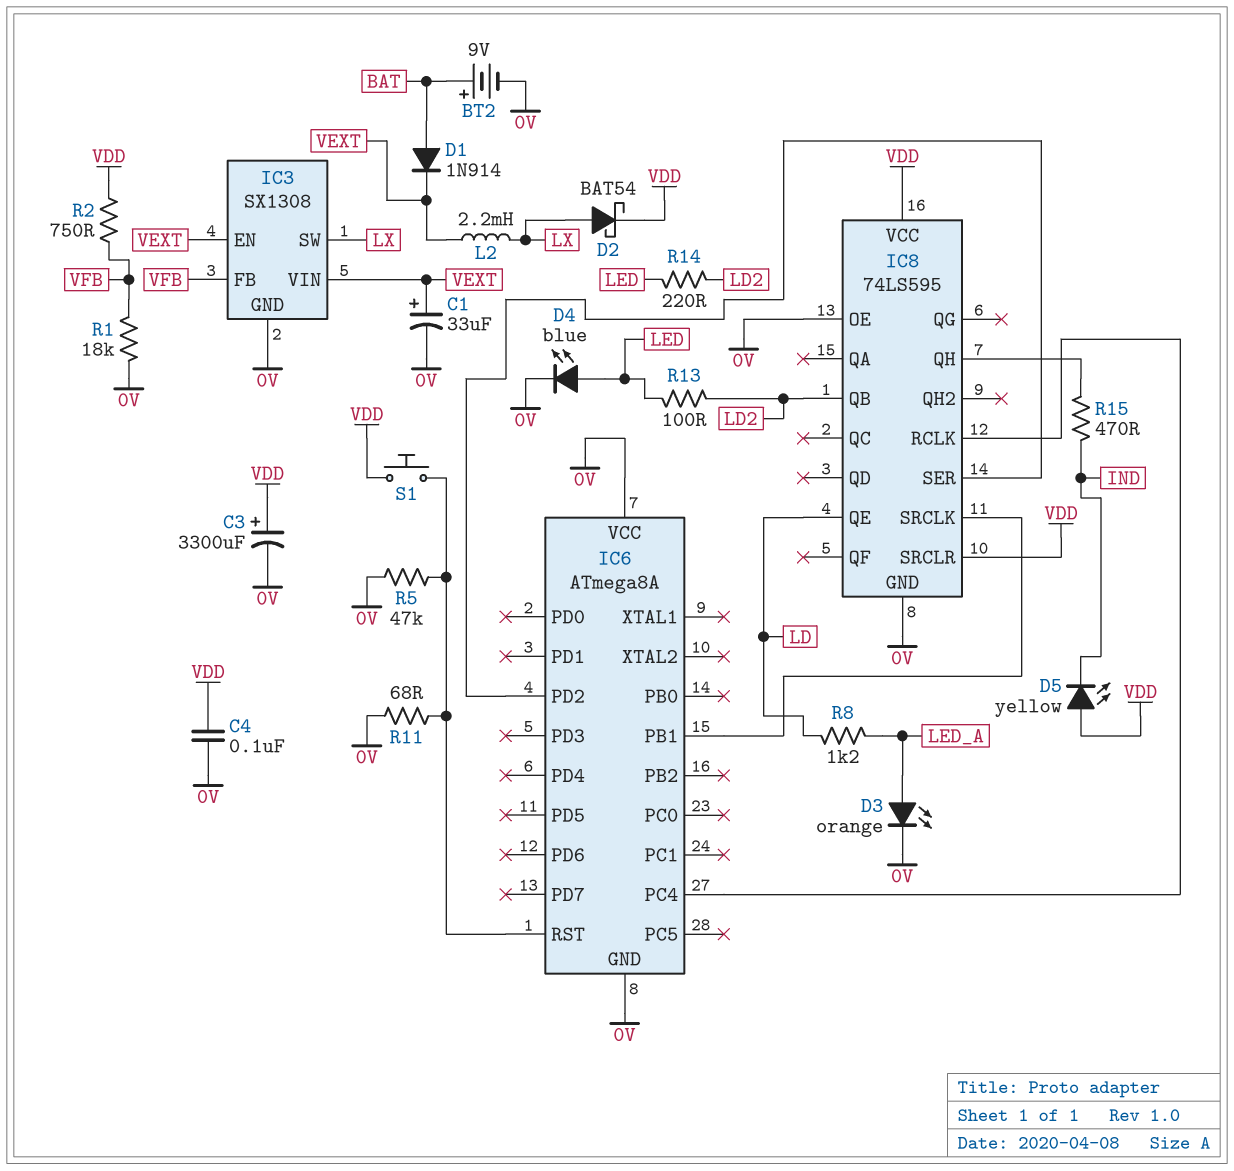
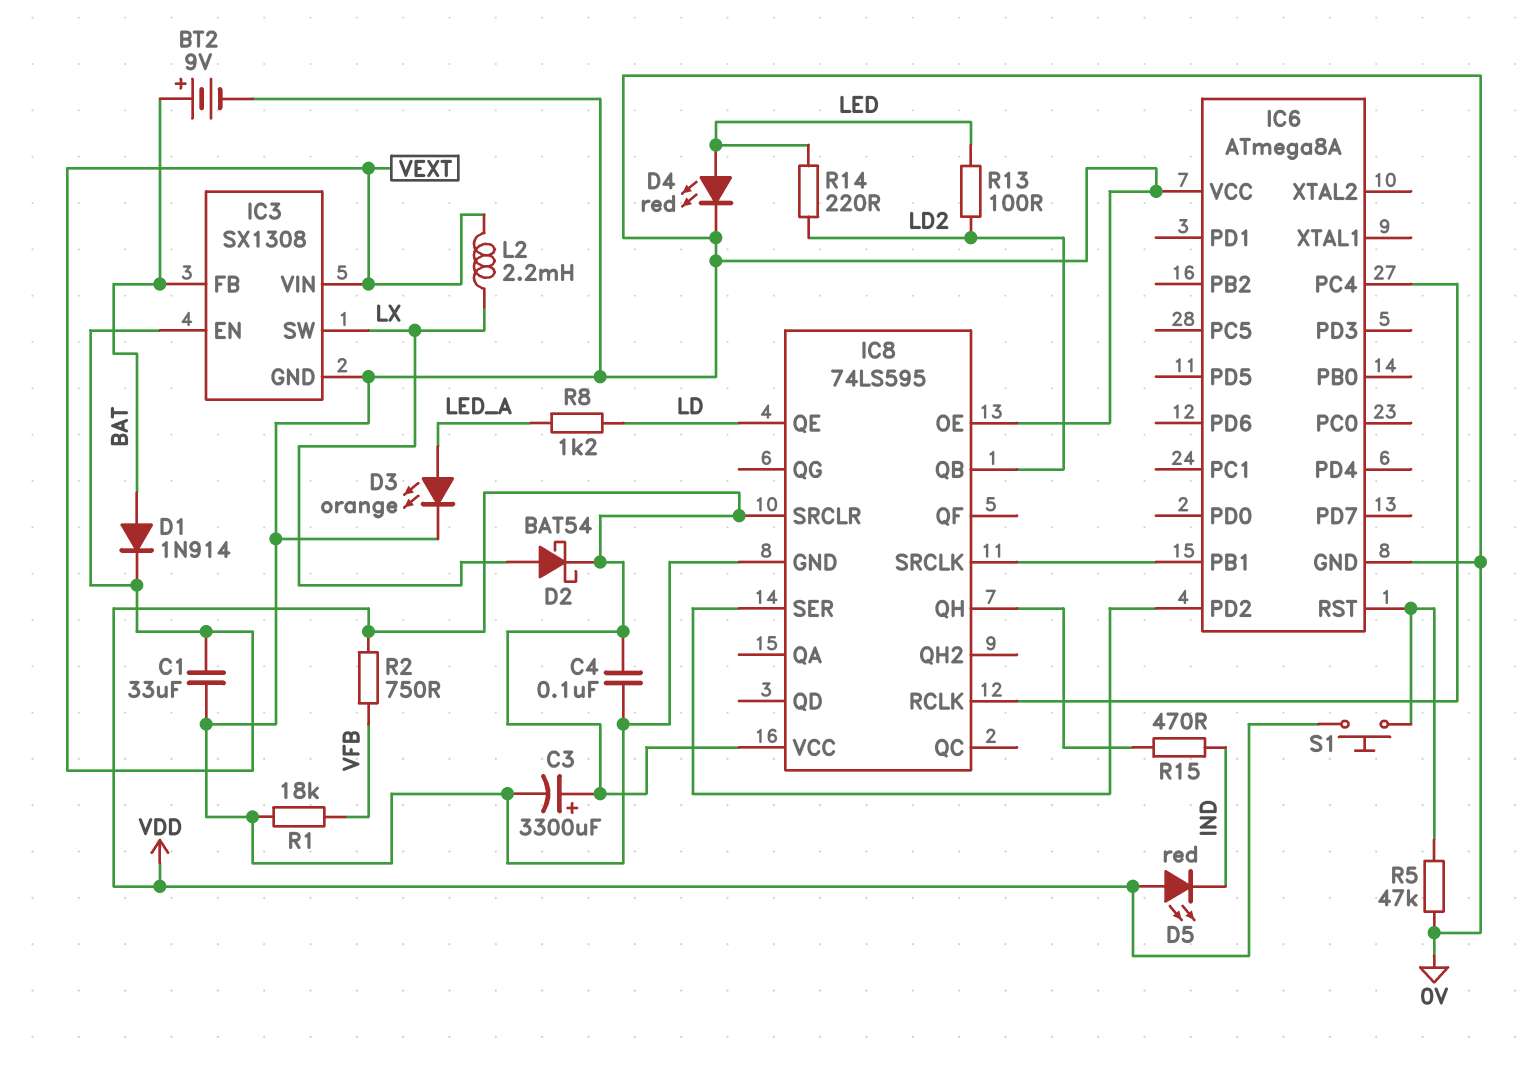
C1: 33uF (plus VEXT, minus 0V) -> 33uF (0V, VEXT)
D4: LED blue (A LED, K 0V) -> LED red (A LED, K 0V)
D5: LED yellow (A VDD, K IND) -> LED red (A VDD, K IND)
IC3 pin FB: VFB -> BAT
R11: 68 (0V, IC6/RST) -> none

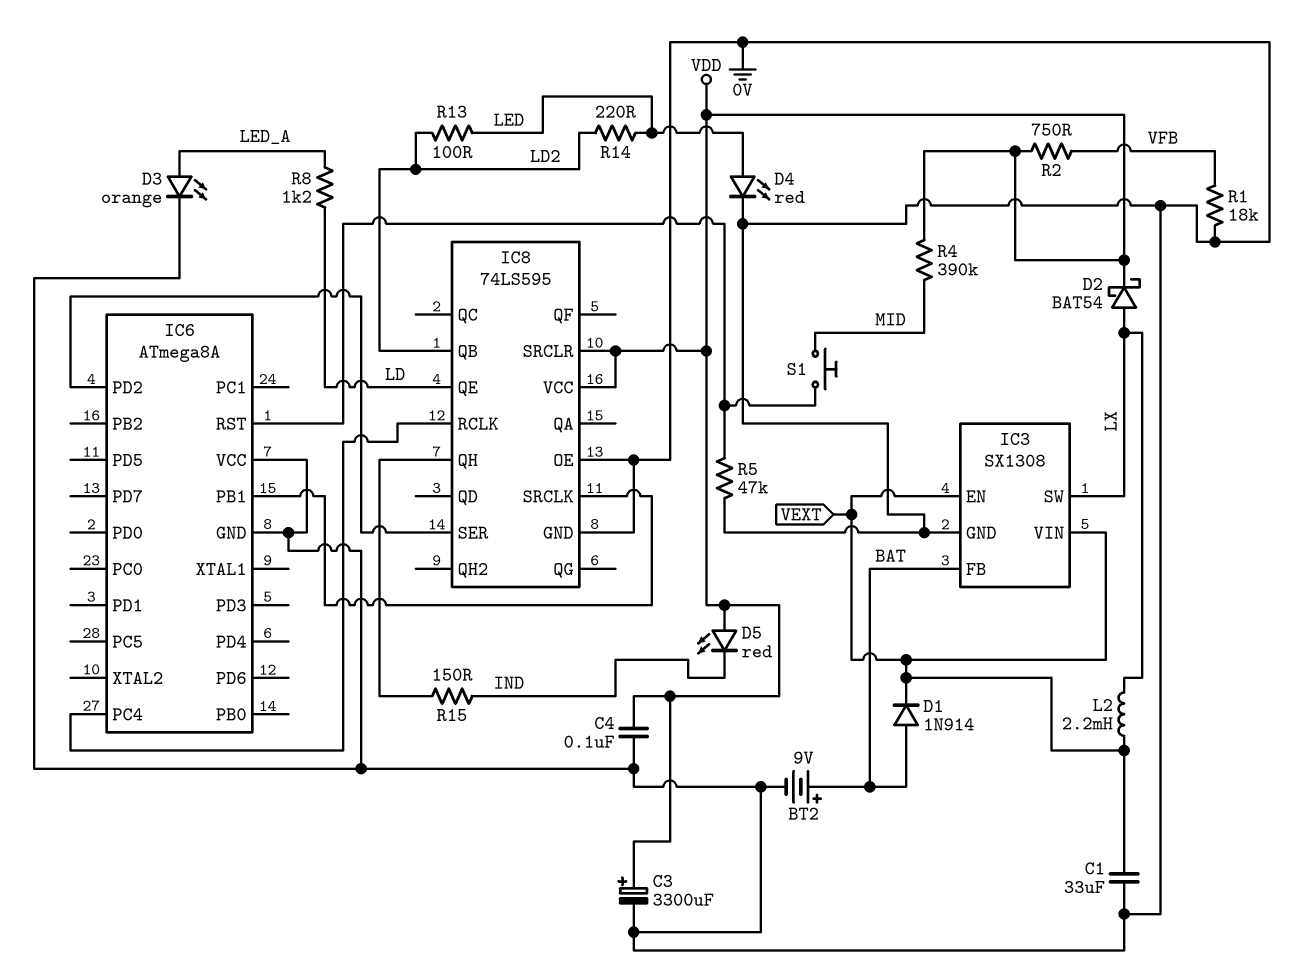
R4: none -> 390k (MID, VDD)
R15: 470 (IC8/QH, IND) -> 150 (IC8/QH, IND)
S1: button (IC6/RST, VDD) -> button (IC6/RST, MID)

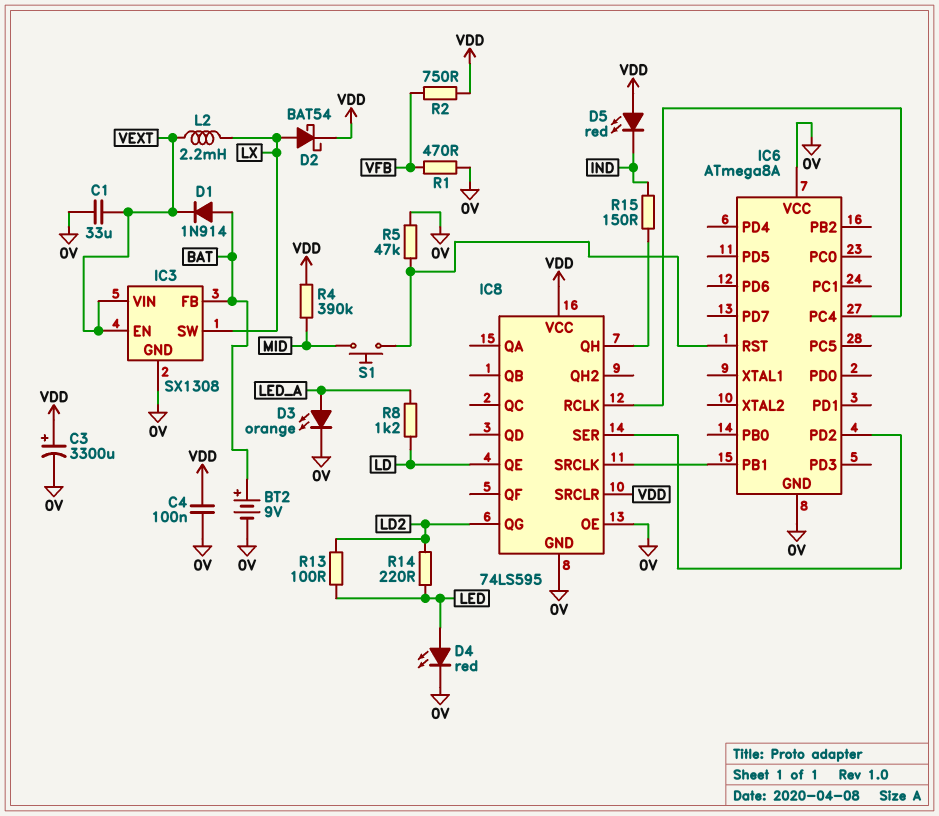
IC8 pin QB: LD2 -> none
IC8 pin QG: none -> LD2
R1: 18k (0V, VFB) -> 470 (0V, VFB)

